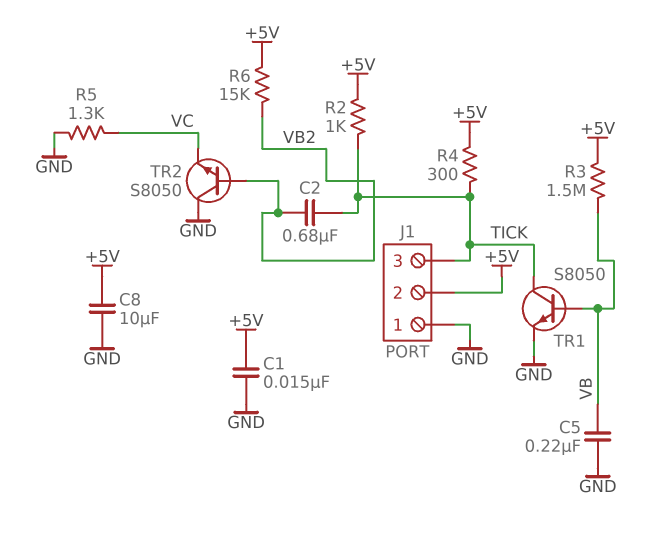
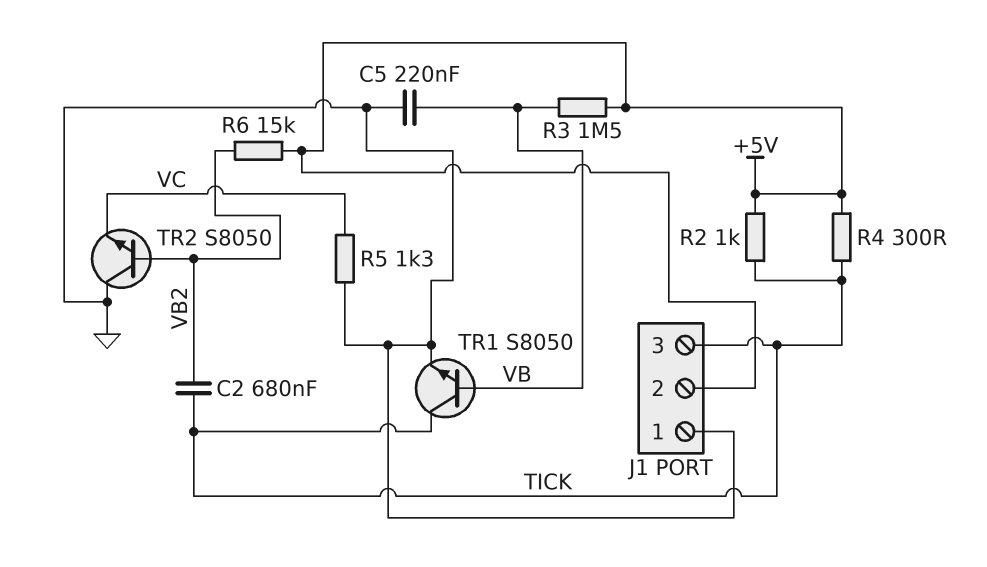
C1: 15nF (+5V, GND) -> none
C8: 10uF (+5V, GND) -> none

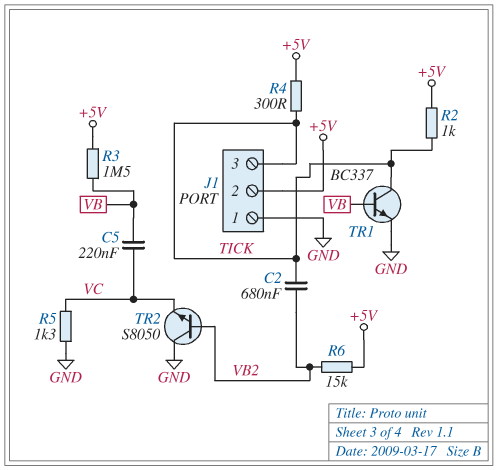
C5: 220nF (GND, VB) -> 220nF (VB, VC)
TR1: NPN S8050 (B VB, C TICK, E GND) -> NPN BC337 (B VB, C TICK, E GND)

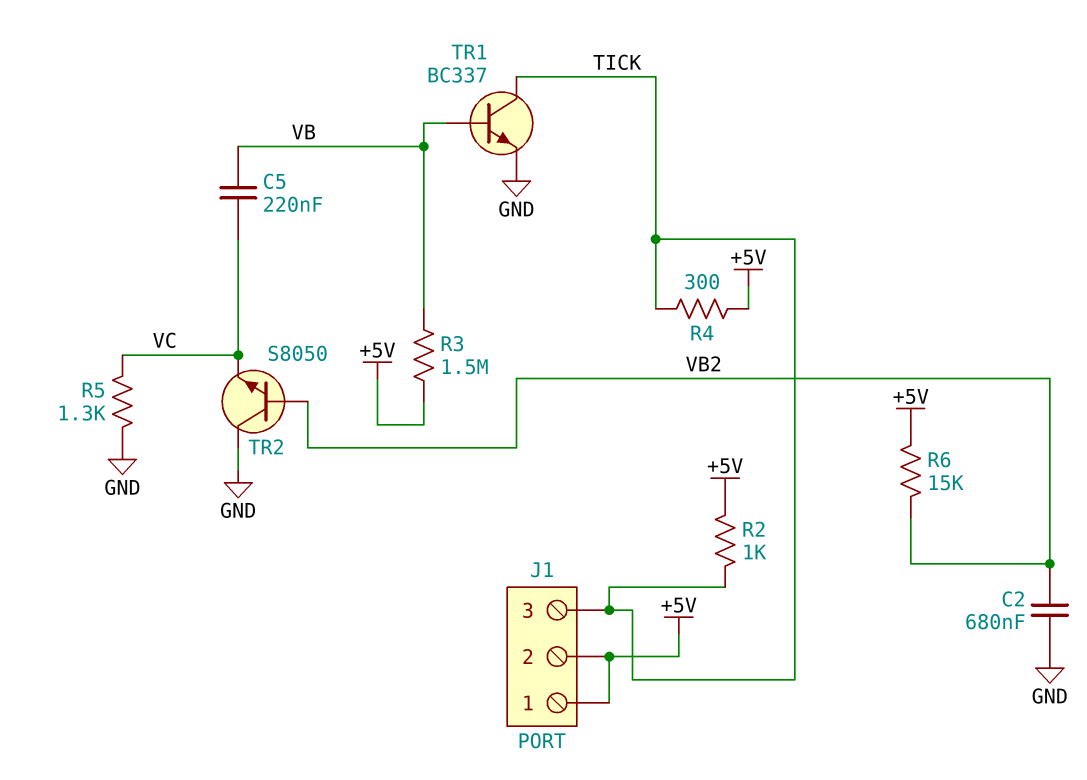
C2: 680nF (TICK, VB2) -> 680nF (GND, VB2)
J1 pin 1: GND -> +5V

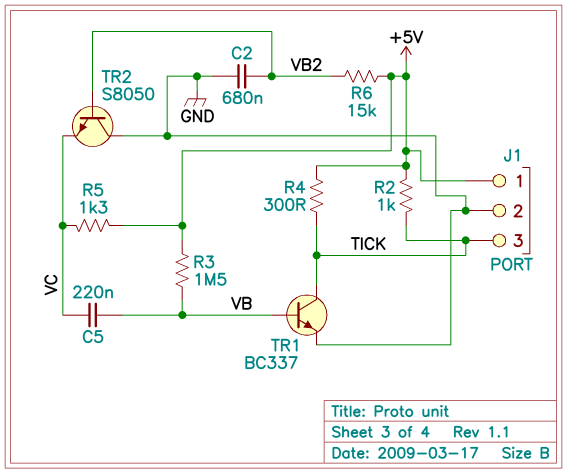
J1 pin 2: +5V -> GND
R5: 1.3k (GND, VC) -> 1.3k (+5V, VC)

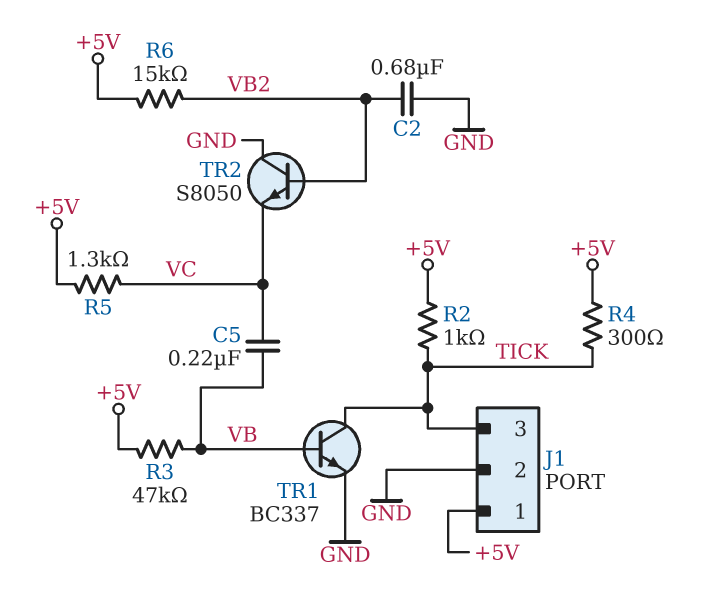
R3: 1.5M (+5V, VB) -> 47k (+5V, VB)

